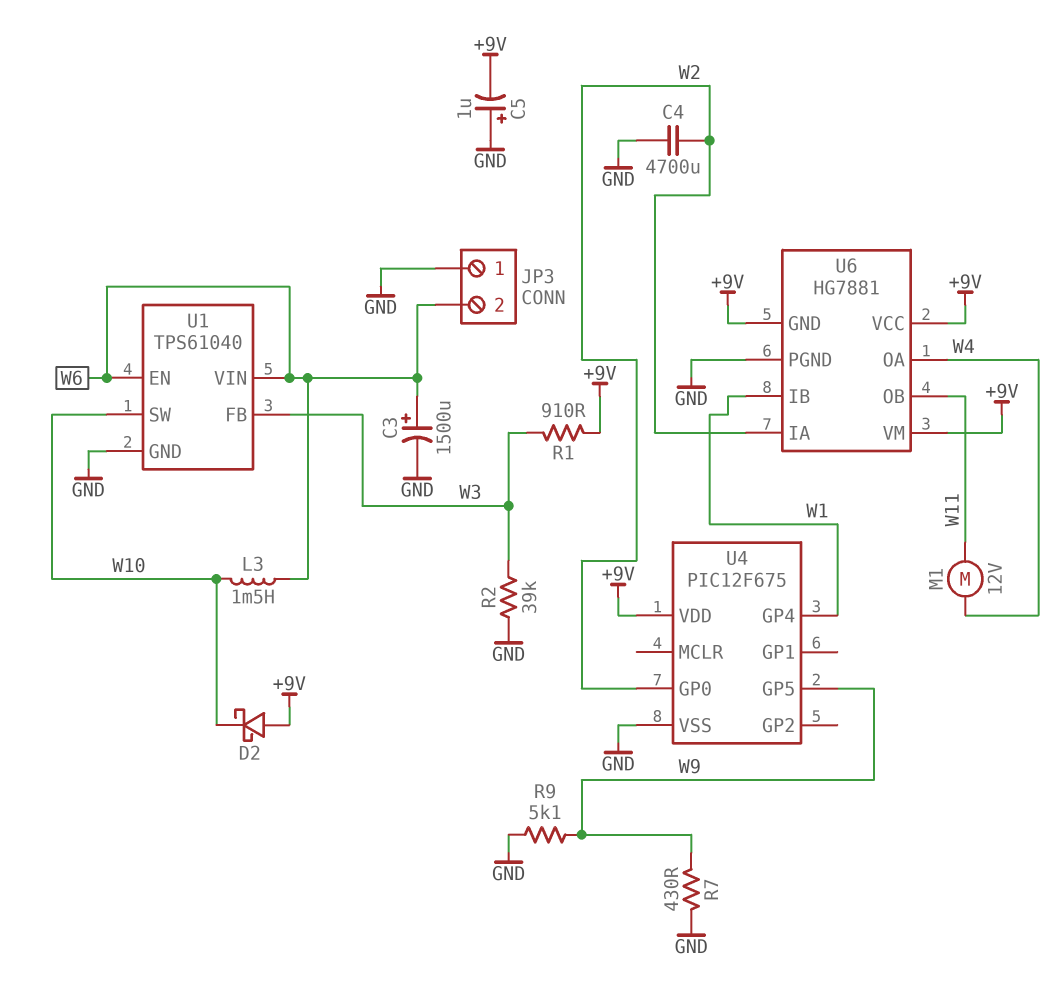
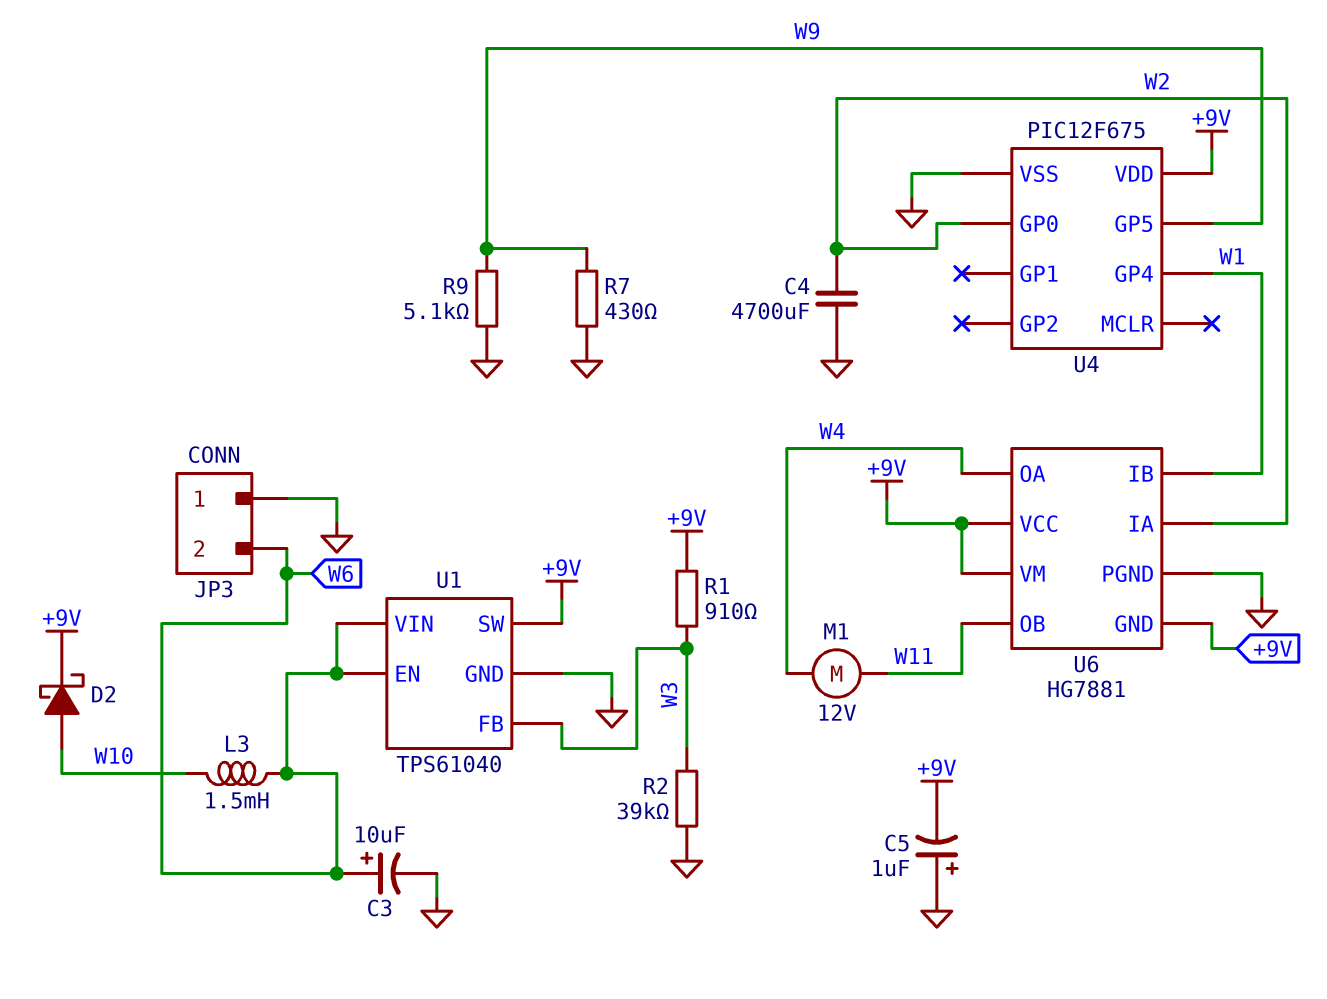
C3: 1500uF (plus W6, minus GND) -> 10uF (plus W6, minus GND)
D2: schottky (A +9V, K W10) -> schottky (A W10, K +9V)
U1 pin SW: W10 -> +9V

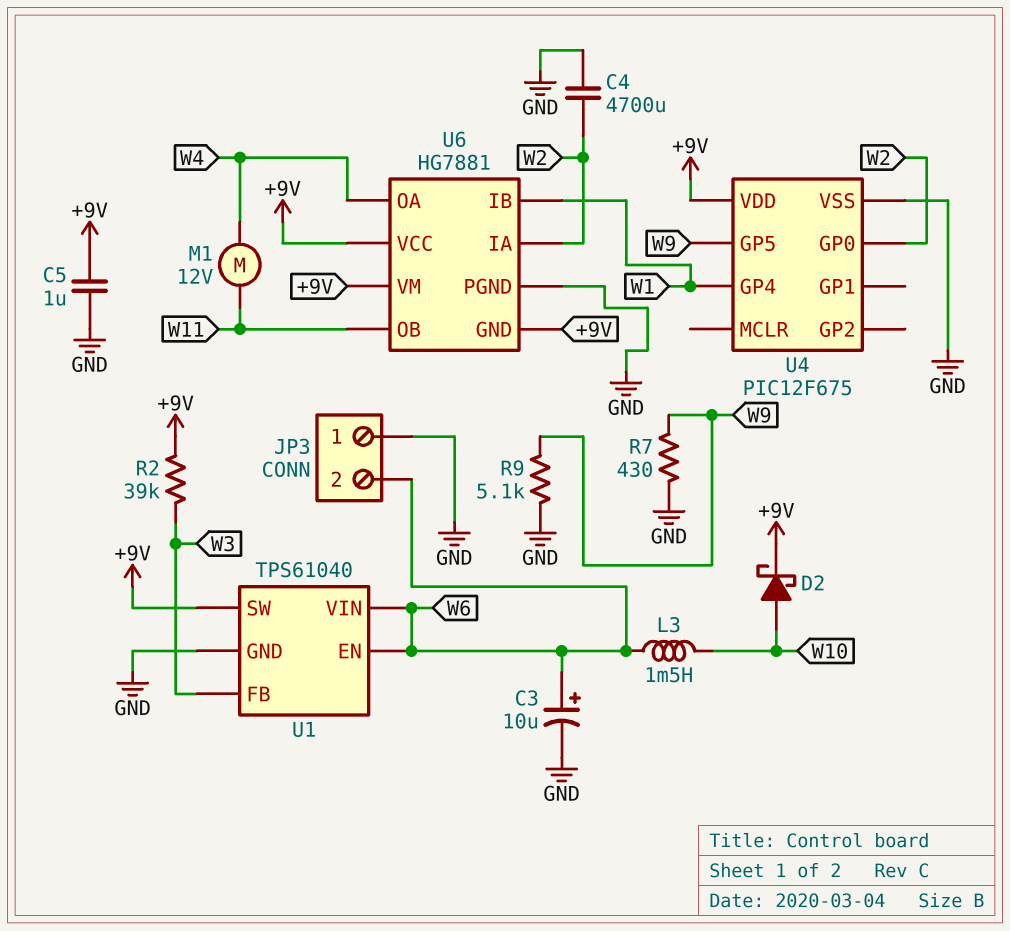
C5: 1uF (plus GND, minus +9V) -> 1uF (+9V, GND)
R1: 910 (+9V, W3) -> none
R2: 39k (GND, W3) -> 39k (+9V, W3)

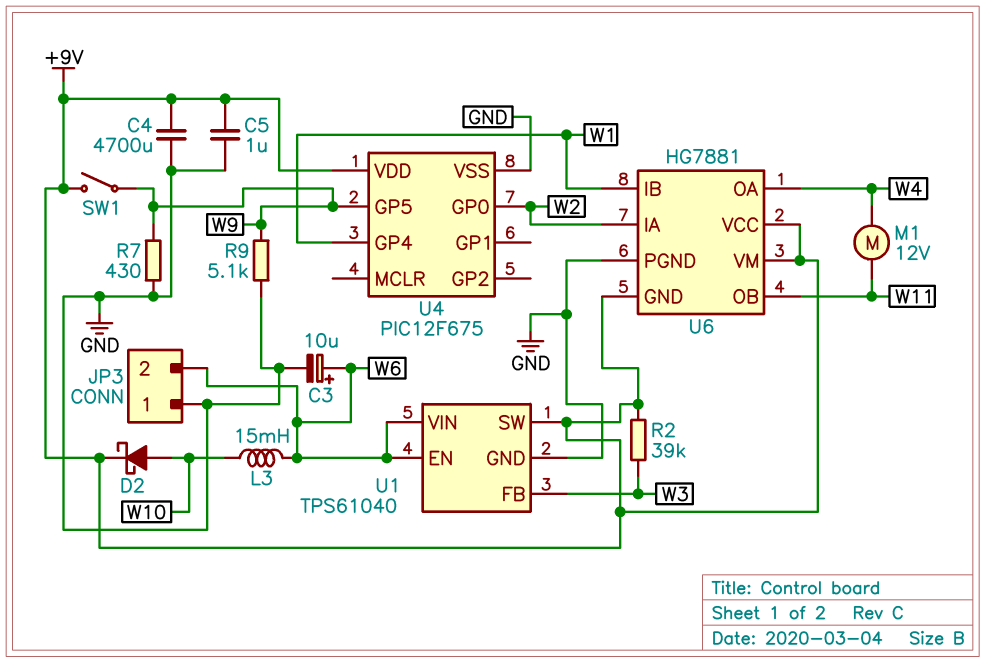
C4: 4700uF (GND, W2) -> 4700uF (+9V, GND)
L3: 1.5mH (W6, W10) -> 15mH (W6, W10)
SW1: none -> switch (+9V, W9)

